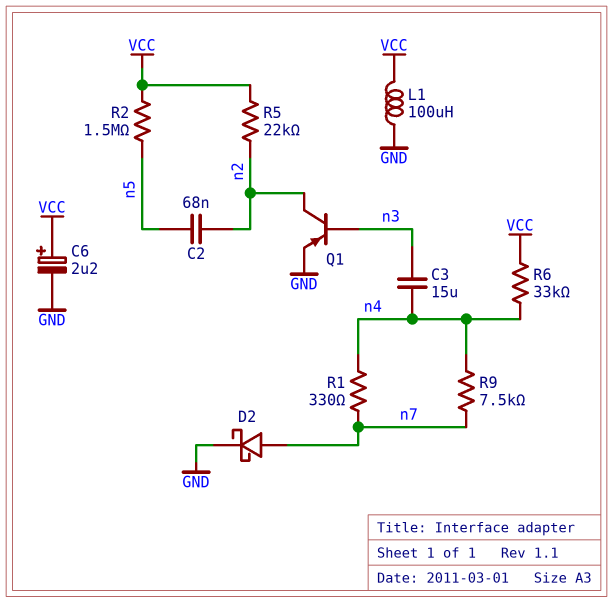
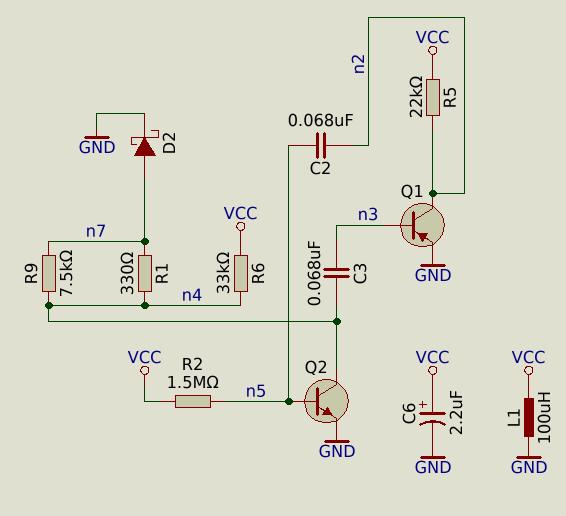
C3: 15uF (n3, n4) -> 68nF (n3, n4)
Q2: none -> NPN (B n5, C n4, E GND)

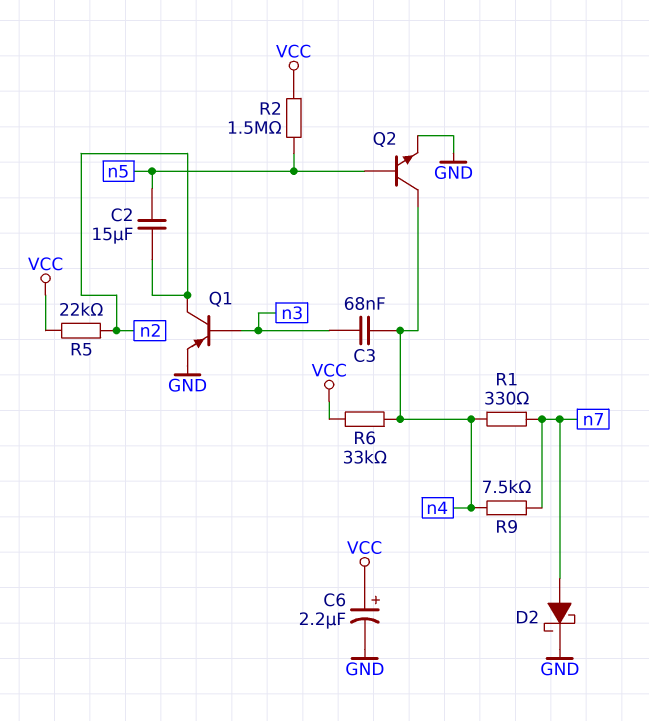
C2: 68nF (n2, n5) -> 15uF (n2, n5)
L1: 100uH (GND, VCC) -> none

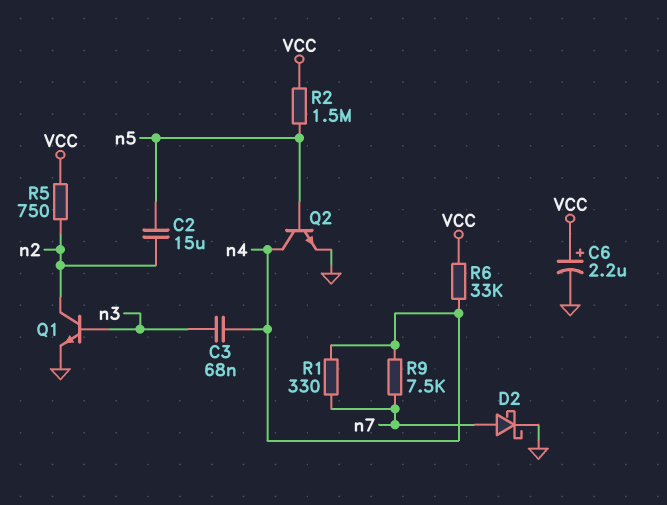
Q1: PNP (B n3, C n2, E GND) -> NPN (B n3, C n2, E GND)
R5: 22k (VCC, n2) -> 750 (VCC, n2)

